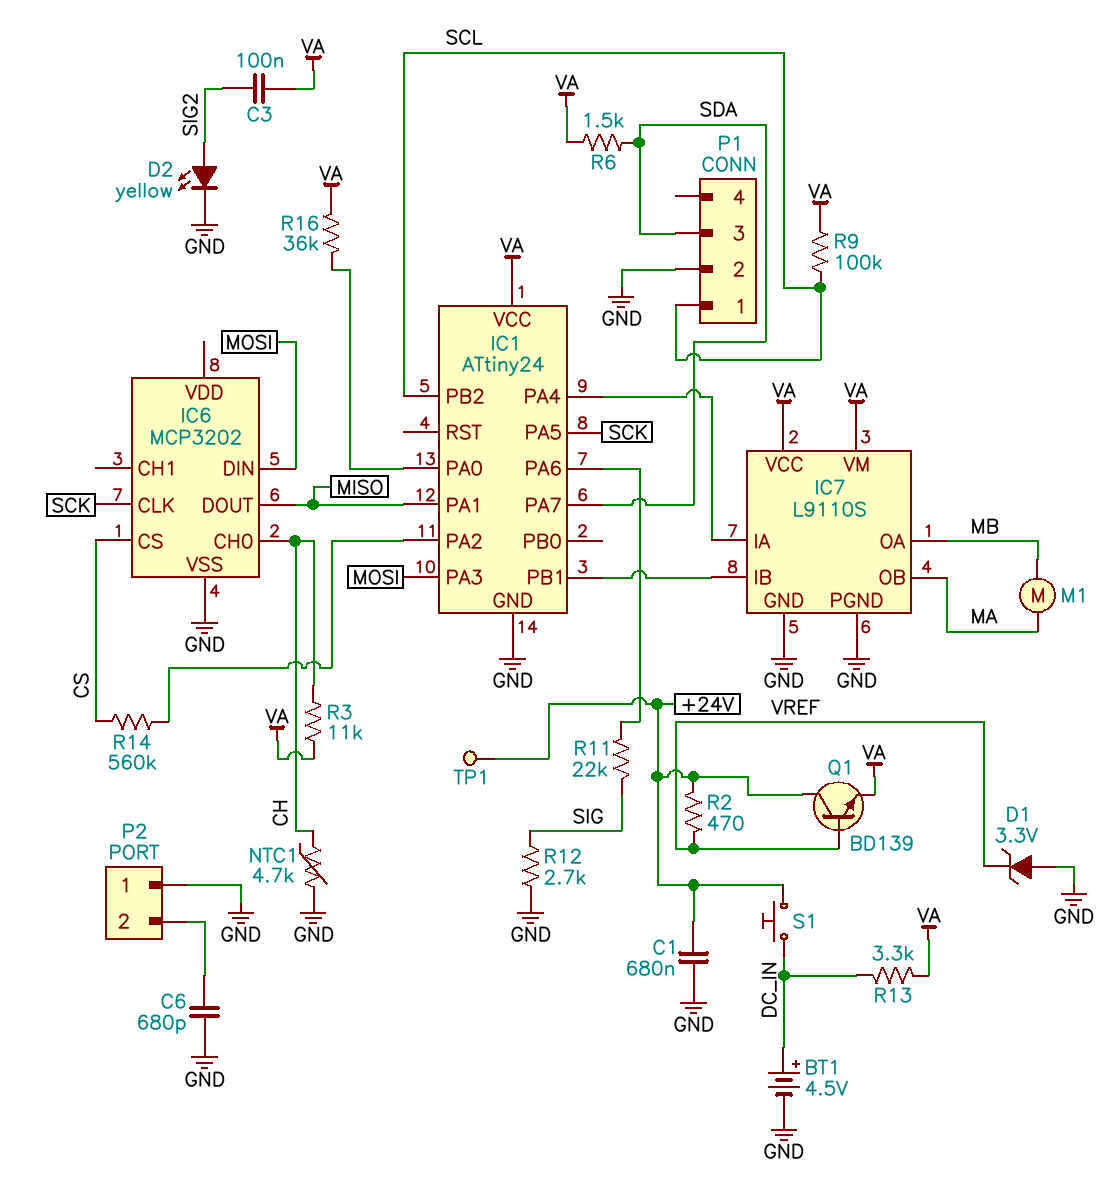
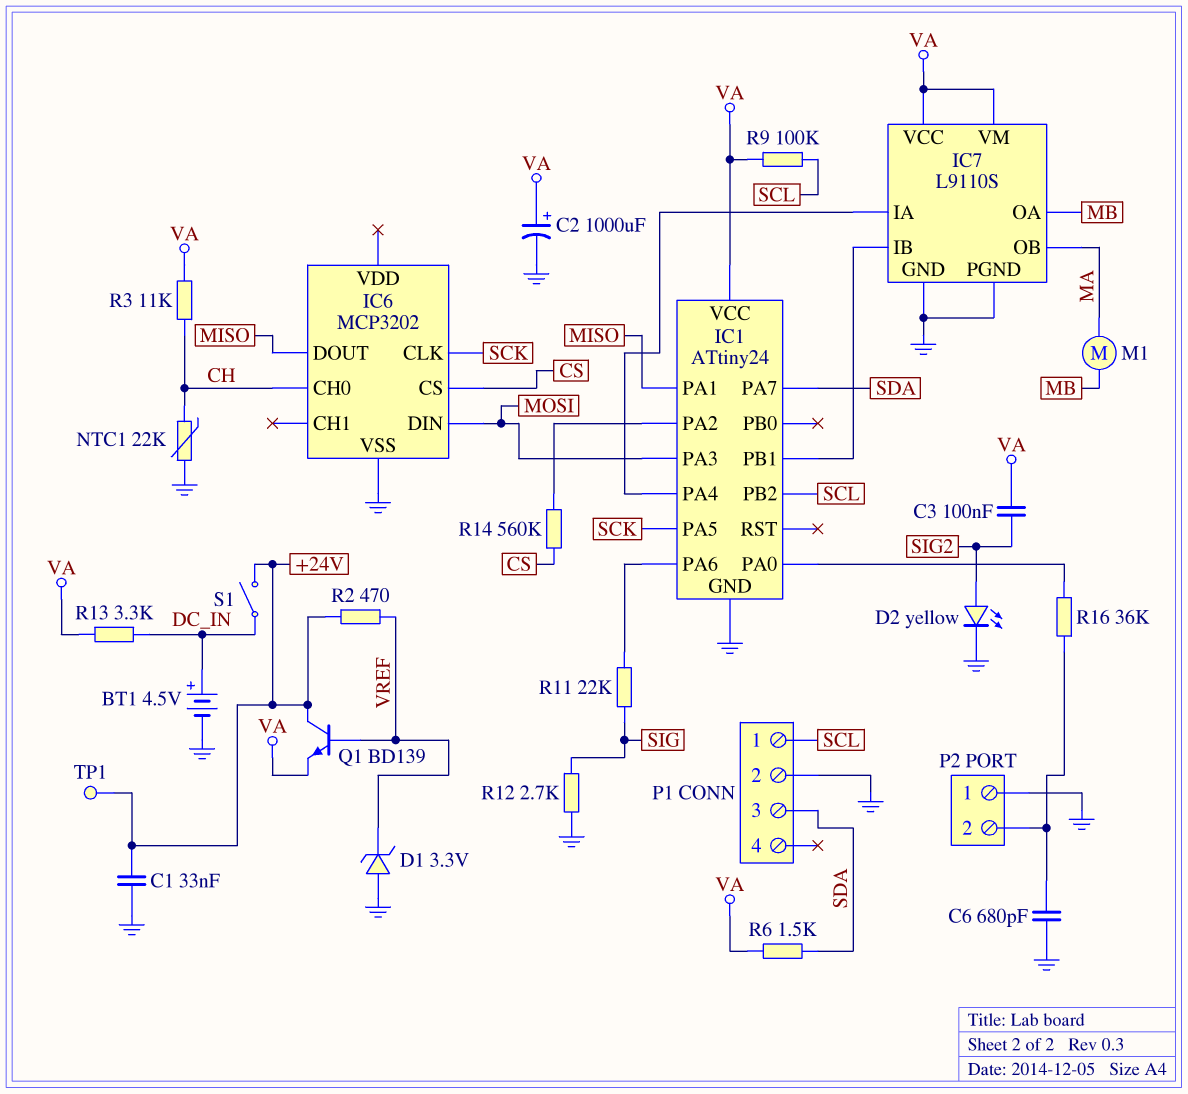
C1: 680nF (+24V, GND) -> 33nF (+24V, GND)
C2: none -> 1000uF (plus VA, minus GND)
NTC1: 4.7k (CH, GND) -> 22k (CH, GND)
R16: 36k (IC1/PA0, VA) -> 36k (IC1/PA0, P2/2)
S1: button (+24V, DC_IN) -> switch (+24V, DC_IN)

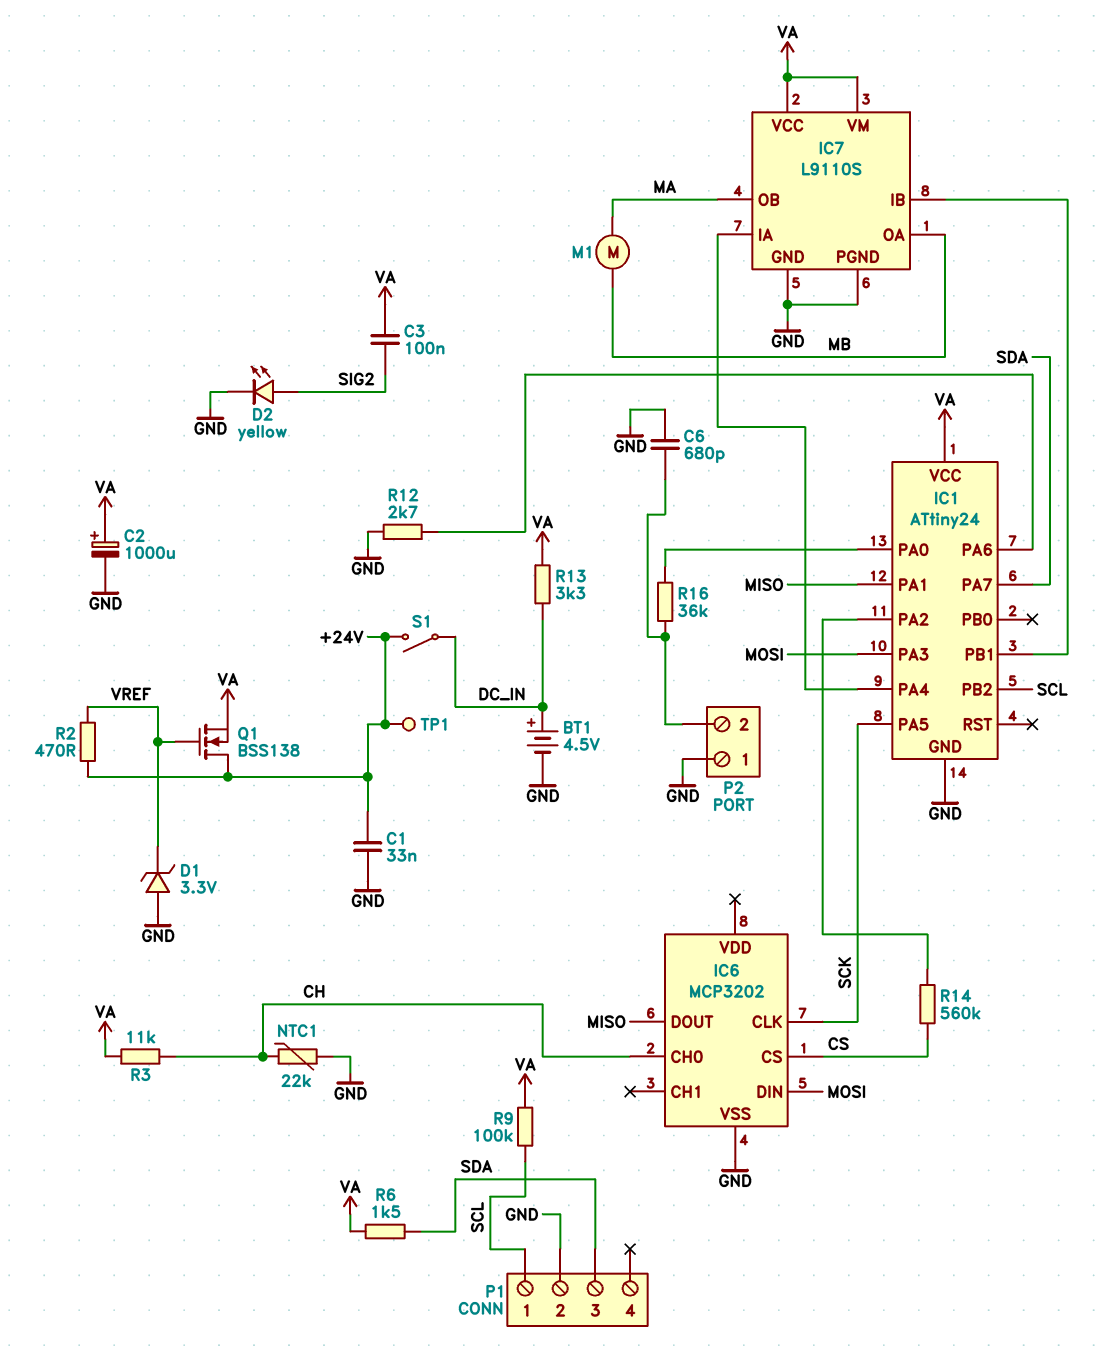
Q1: NPN BD139 (B VREF, C +24V, E VA) -> NMOS BSS138 (G VREF, D +24V, S VA)
R11: 22k (IC1/PA6, SIG) -> none
R12: 2.7k (GND, SIG) -> 2.7k (GND, IC1/PA6)

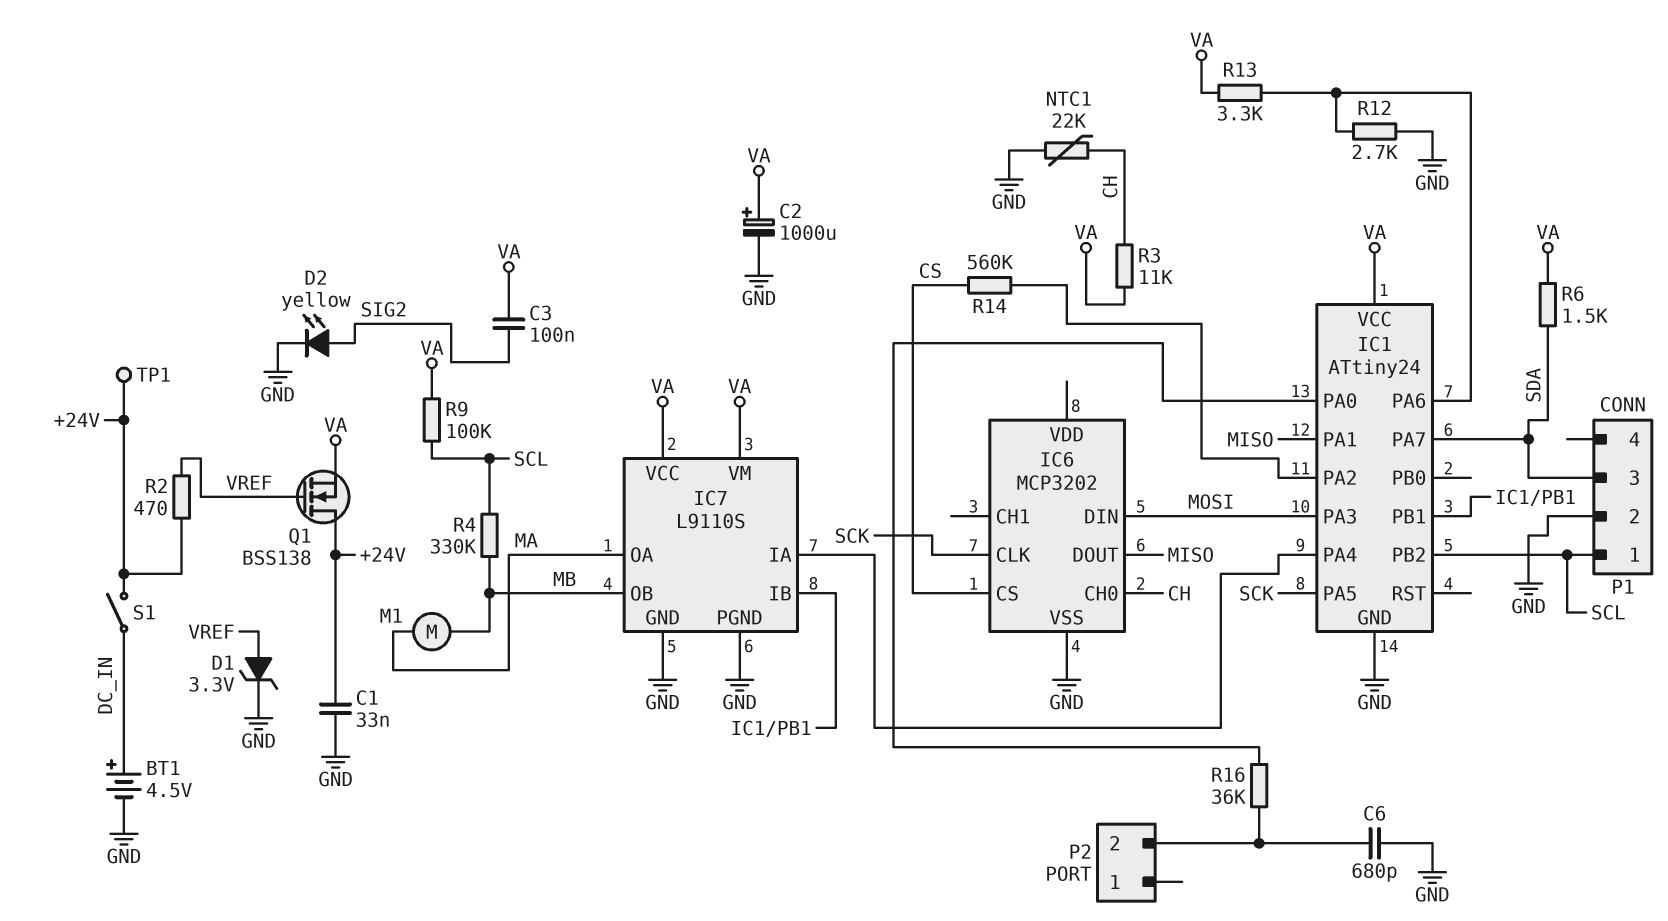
D1: zener 3.3V (A GND, K VREF) -> zener 3.3V (A VREF, K GND)
IC7 pin OA: MB -> MA
IC7 pin OB: MA -> MB
P2 pin 1: GND -> none
R4: none -> 330k (MB, SCL)
R13: 3.3k (DC_IN, VA) -> 3.3k (IC1/PA6, VA)

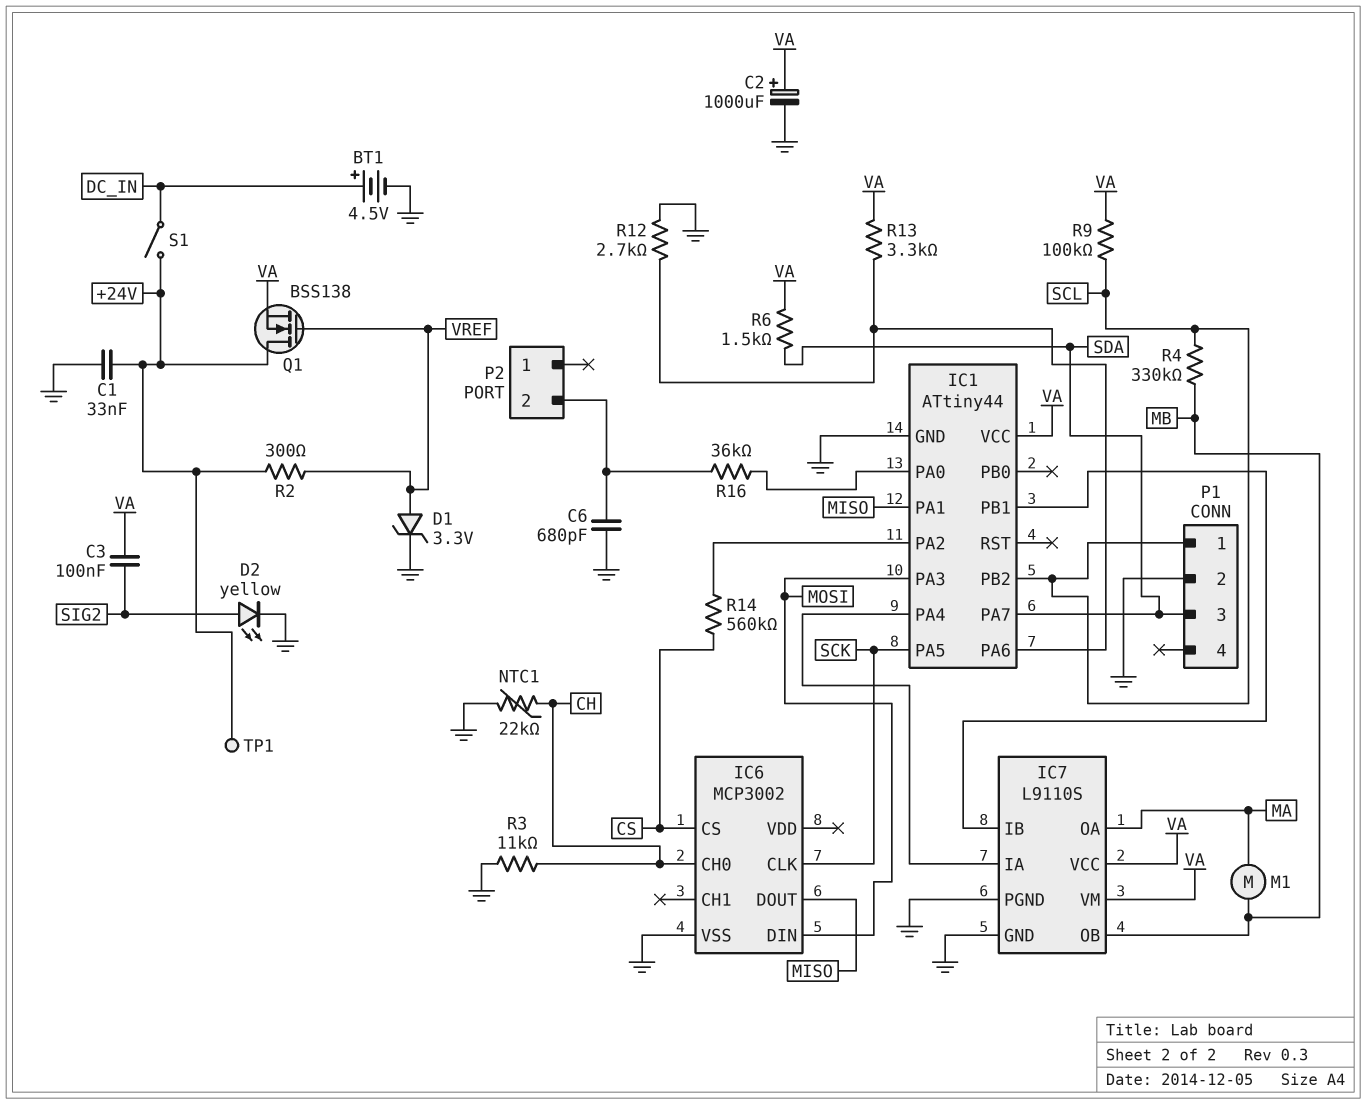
IC1: ATtiny24 -> ATtiny44
IC6: MCP3202 -> MCP3002
R2: 470 (+24V, VREF) -> 300 (+24V, VREF)
R3: 11k (CH, VA) -> 11k (CH, GND)

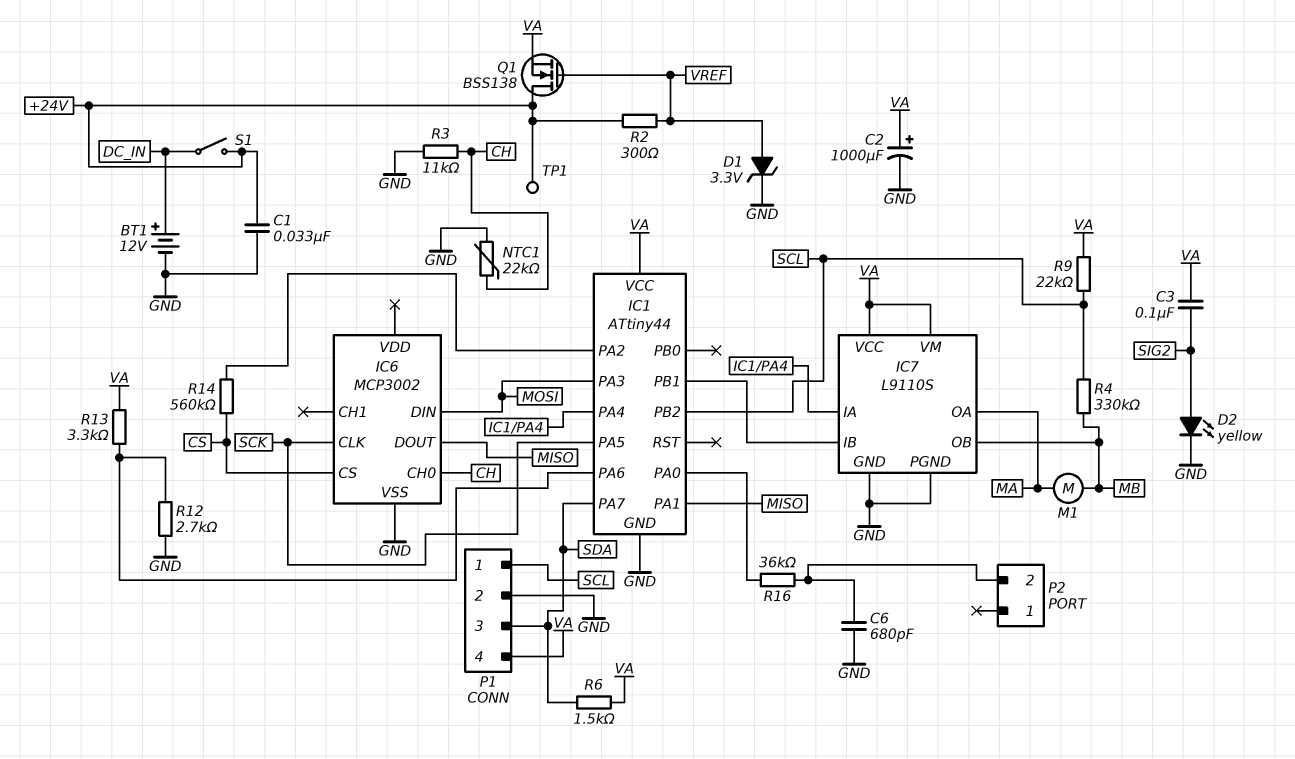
BT1: 4.5V (plus DC_IN, minus GND) -> 12V (plus DC_IN, minus GND)
P1 pin 4: none -> VA
R9: 100k (SCL, VA) -> 22k (SCL, VA)

